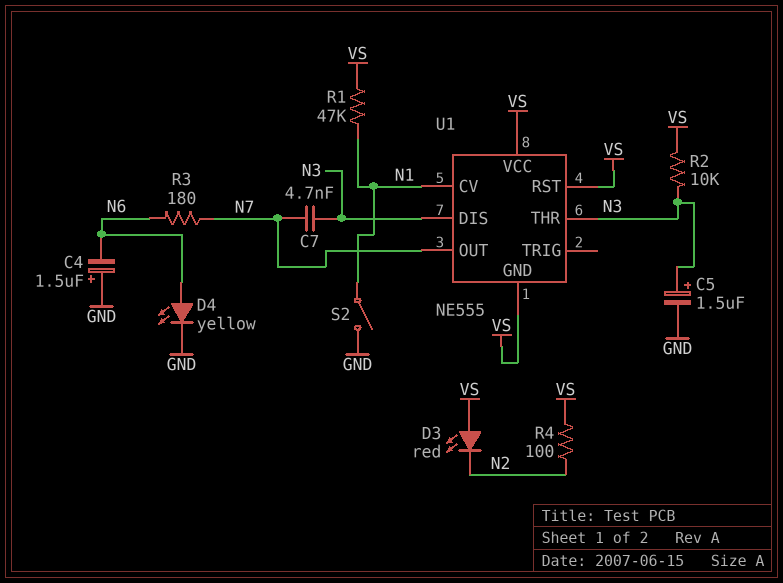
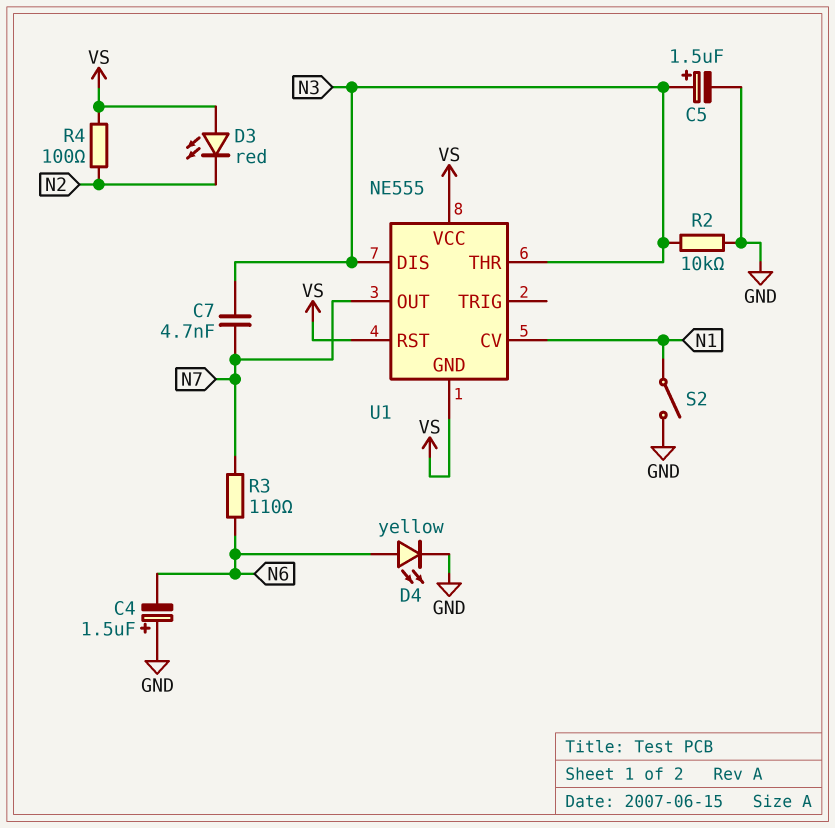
R1: 47k (N1, VS) -> none
R2: 10k (N3, VS) -> 10k (GND, N3)
R3: 180 (N6, N7) -> 110 (N6, N7)

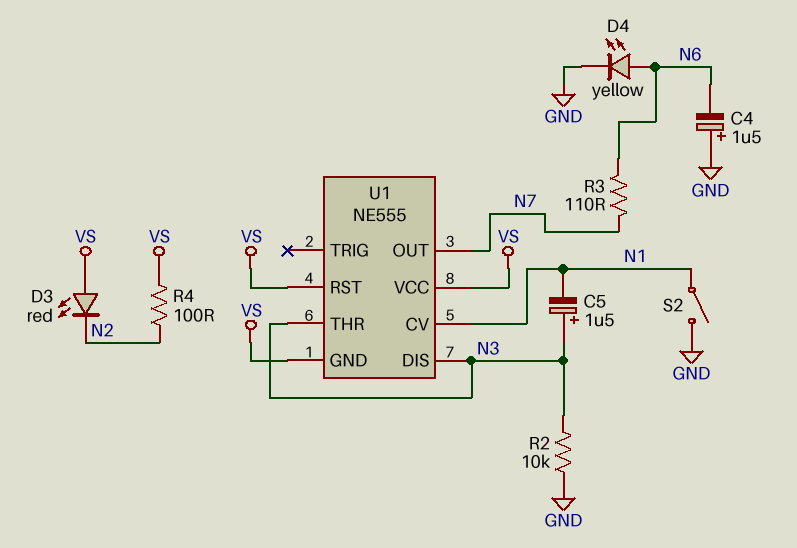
C5: 1.5uF (plus N3, minus GND) -> 1.5uF (plus N3, minus N1)
C7: 4.7nF (N3, N7) -> none

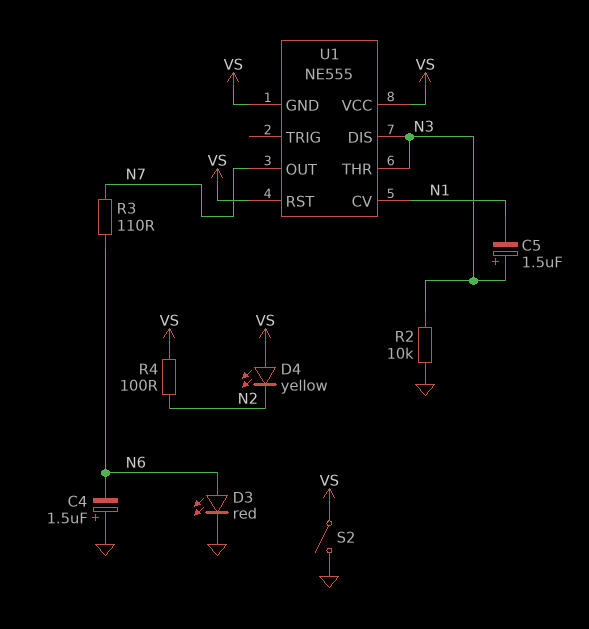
D3: LED red (A VS, K N2) -> LED red (A N6, K GND)
D4: LED yellow (A N6, K GND) -> LED yellow (A VS, K N2)
S2: switch (GND, N1) -> switch (GND, VS)

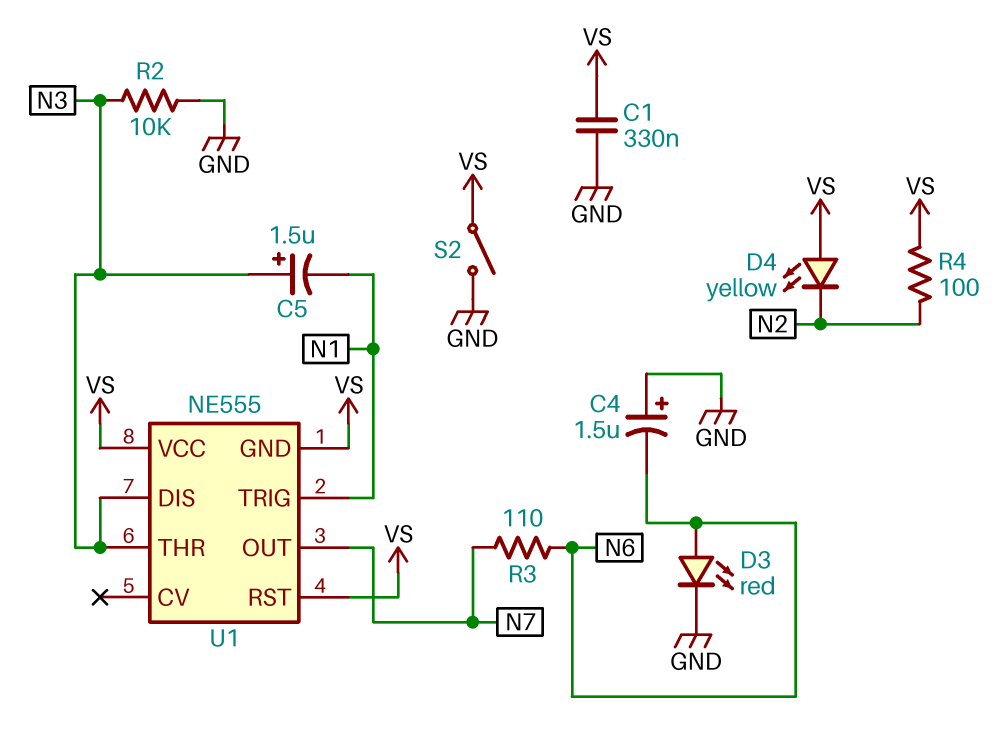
C1: none -> 330nF (GND, VS)
U1 pin CV: N1 -> none
U1 pin TRIG: none -> N1

